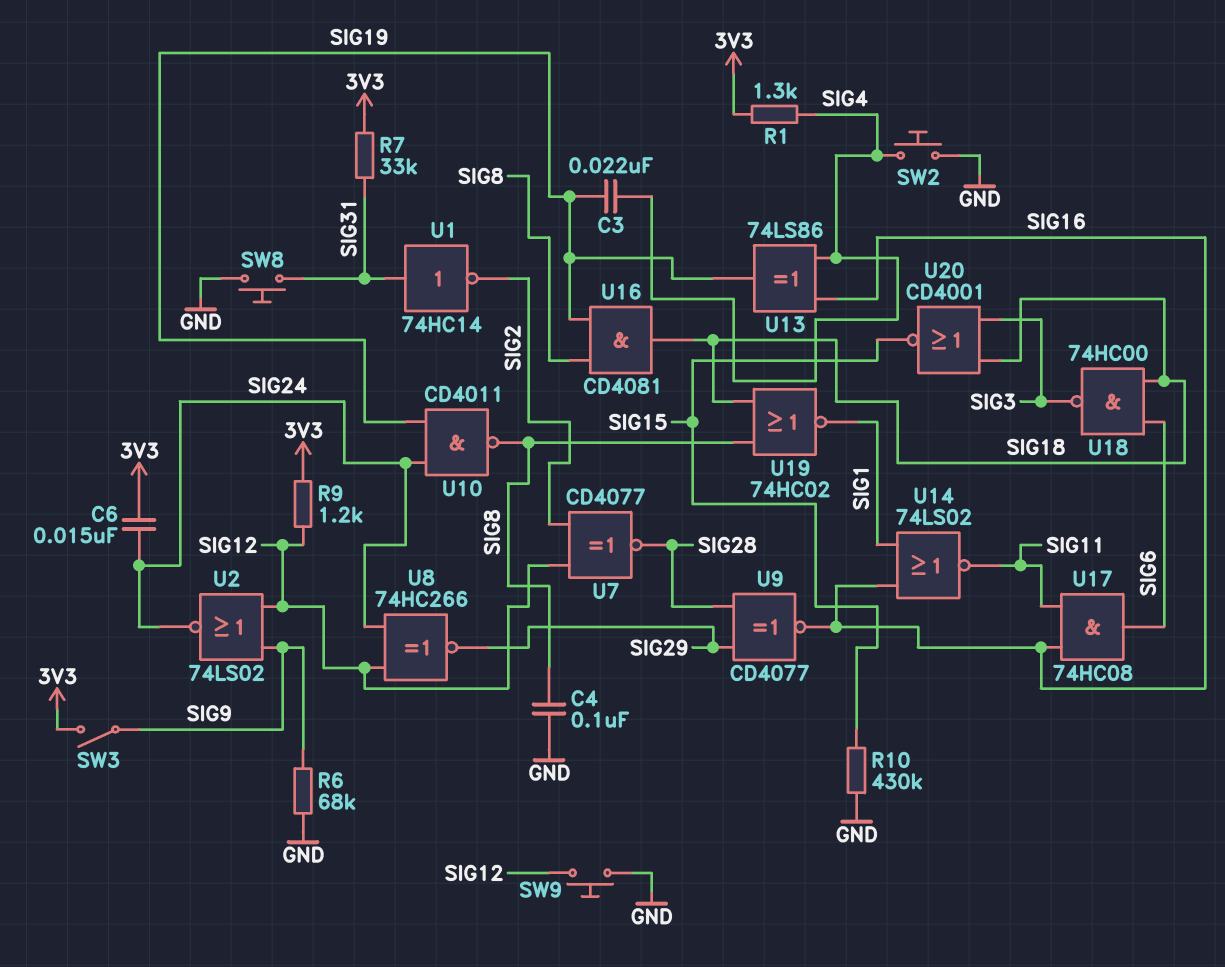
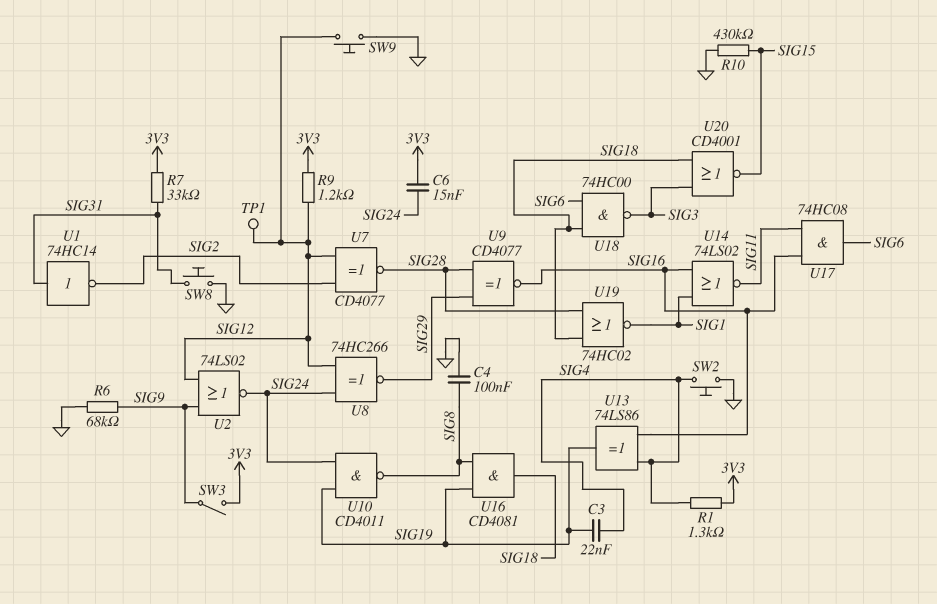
TP1: none -> test point (SIG12)
U19: NOR 74HC02 (in SIG8, in SIG18, out SIG1) -> NOR 74HC02 (in SIG18, in SIG28, out SIG1)

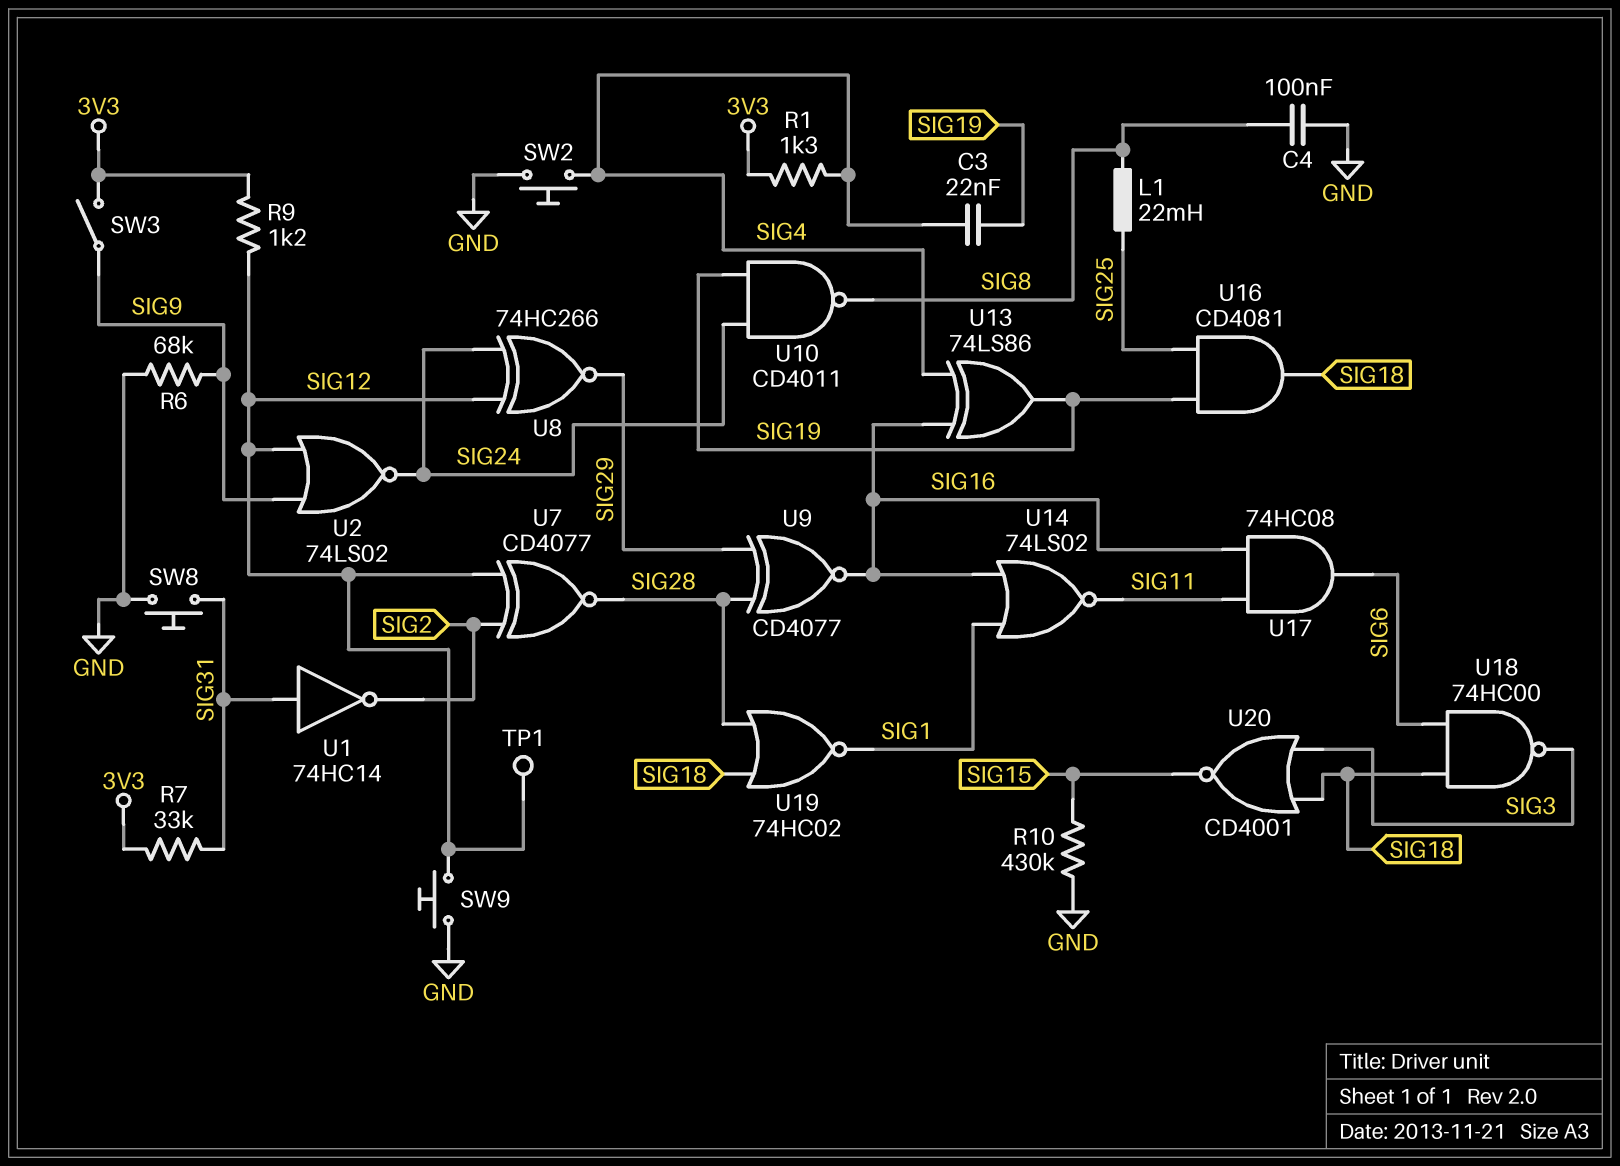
C6: 15nF (3V3, SIG24) -> none
L1: none -> 22mH (SIG8, SIG25)
U16: AND CD4081 (in SIG8, in SIG19, out SIG18) -> AND CD4081 (in SIG19, in SIG25, out SIG18)

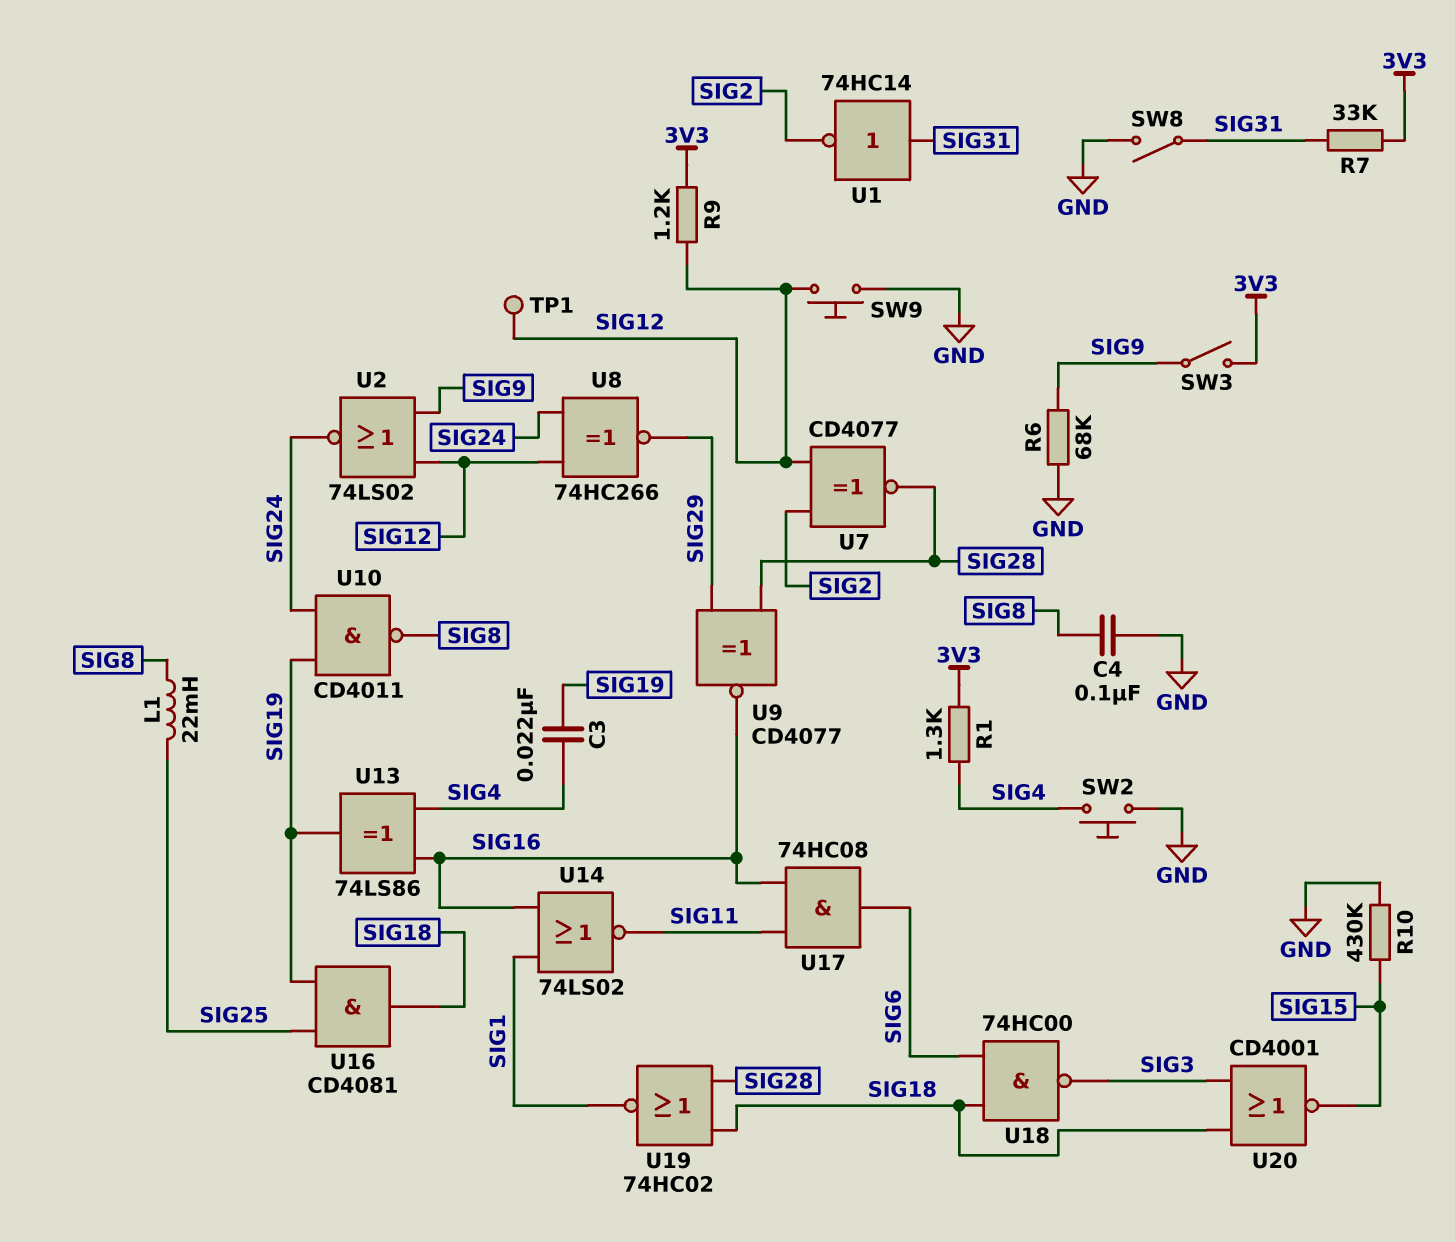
SW8: button (GND, SIG31) -> switch (GND, SIG31)

